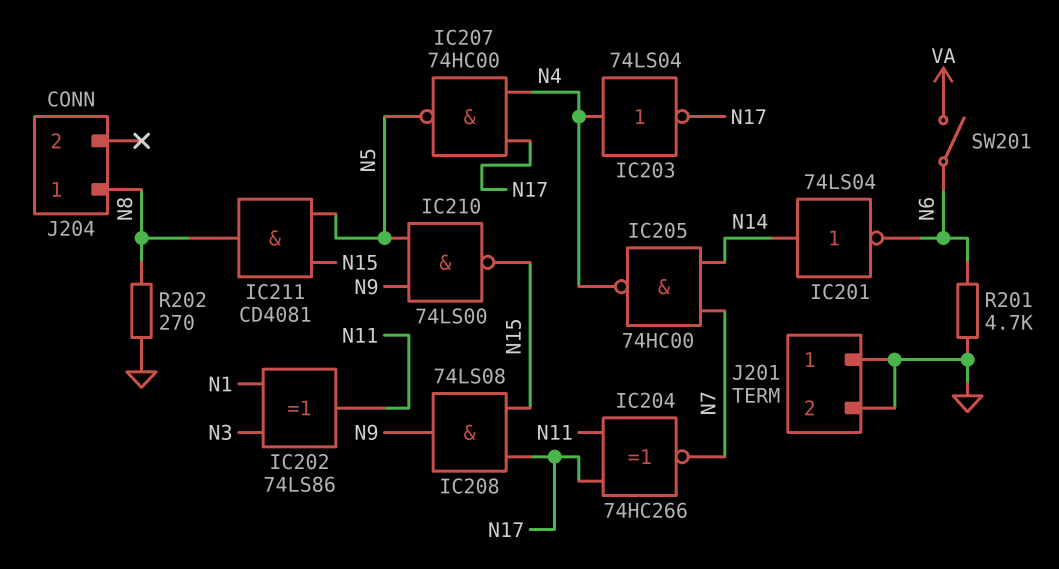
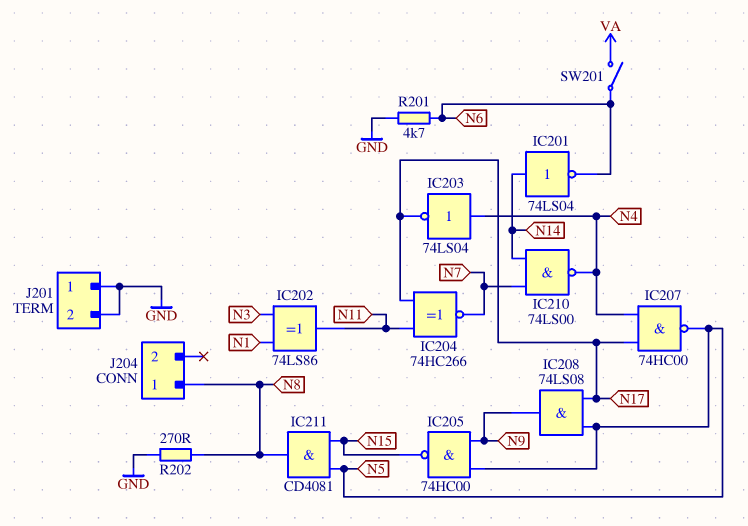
IC205: NAND 74HC00 (in N7, in N14, out N4) -> NAND 74HC00 (in N5, in N9, out N15)
IC208: AND 74LS08 (in N15, in N17, out N9) -> AND 74LS08 (in N5, in N17, out N9)
IC210: NAND 74LS00 (in N5, in N9, out N15) -> NAND 74LS00 (in N7, in N14, out N4)

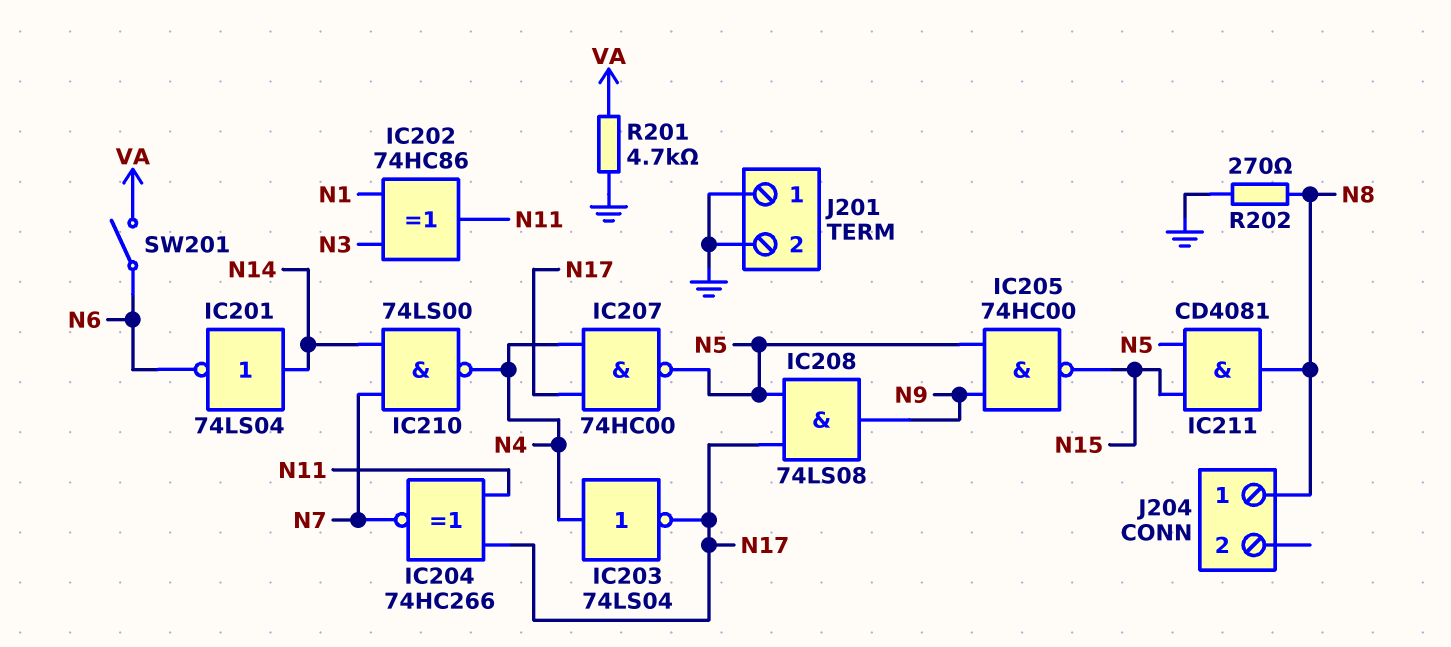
IC202: XOR 74LS86 (in N1, in N3, out N11) -> XOR 74HC86 (in N1, in N3, out N11)
R201: 4.7k (GND, N6) -> 4.7k (GND, VA)

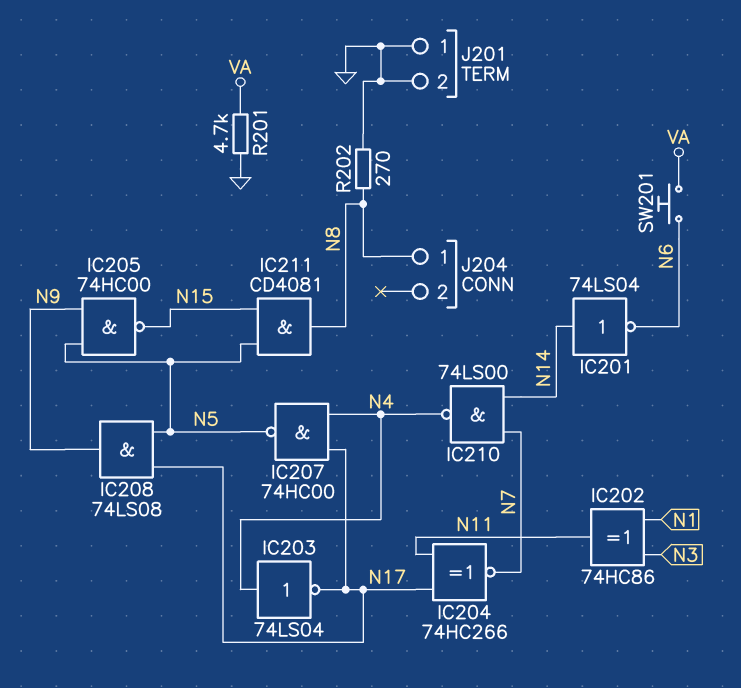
SW201: switch (N6, VA) -> button (N6, VA)

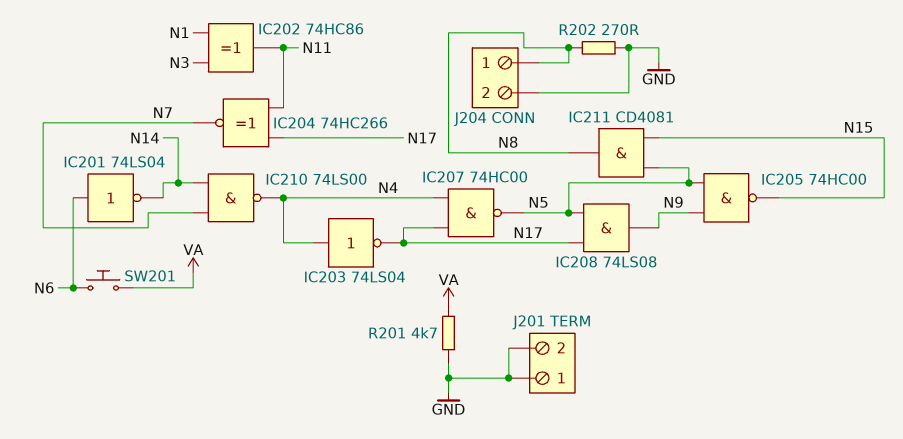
IC201: NOT 74LS04 (in N14, out N6) -> NOT 74LS04 (in N6, out N14)
J204 pin 2: none -> GND

